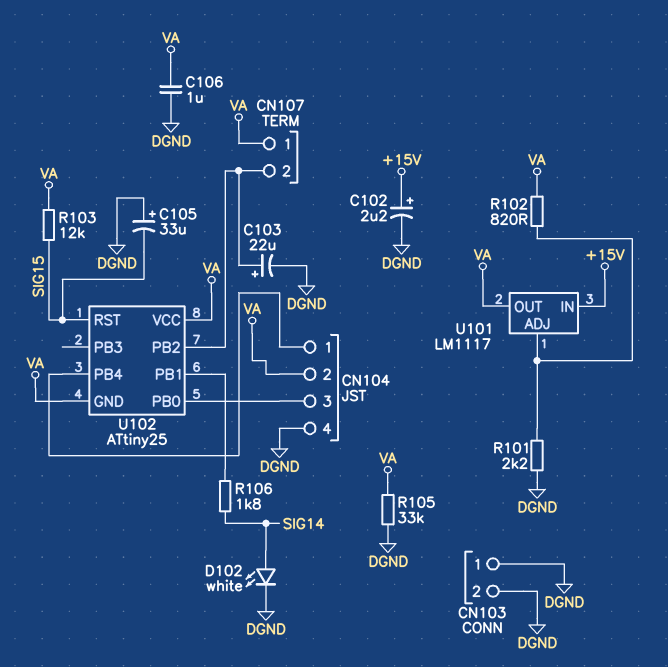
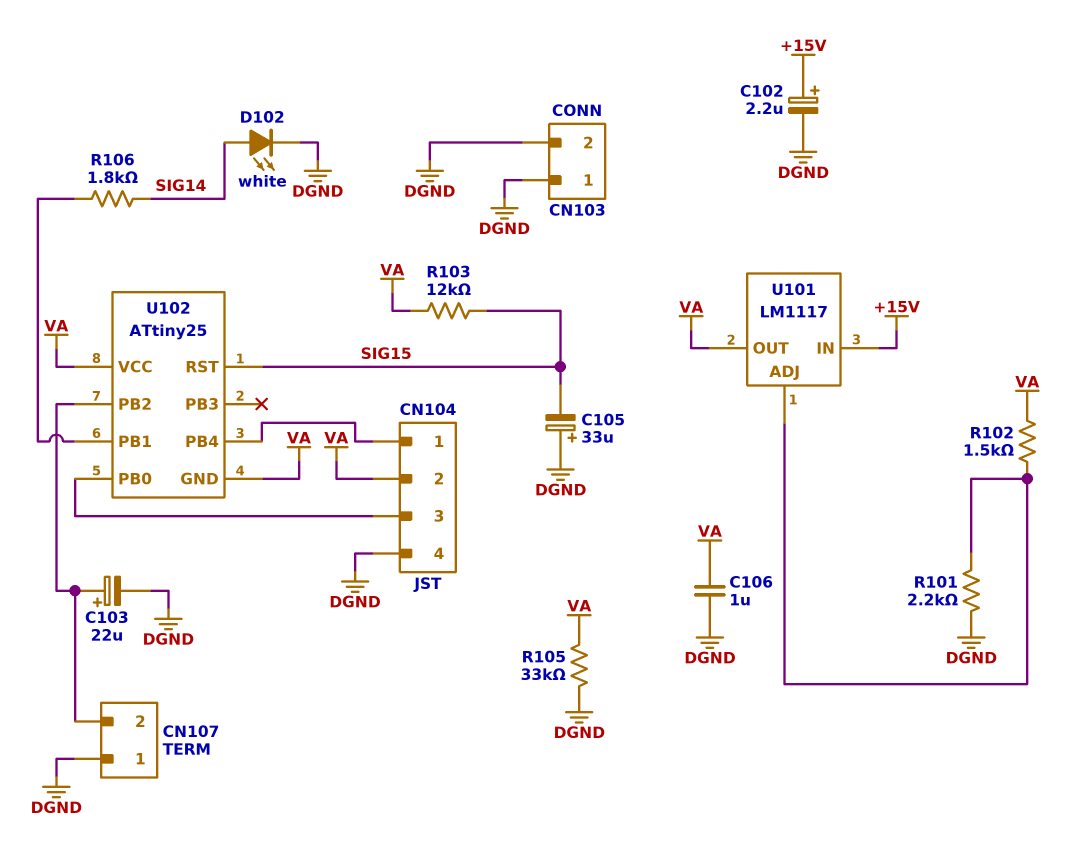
CN107 pin 1: VA -> DGND
R102: 820 (U101/ADJ, VA) -> 1.5k (U101/ADJ, VA)

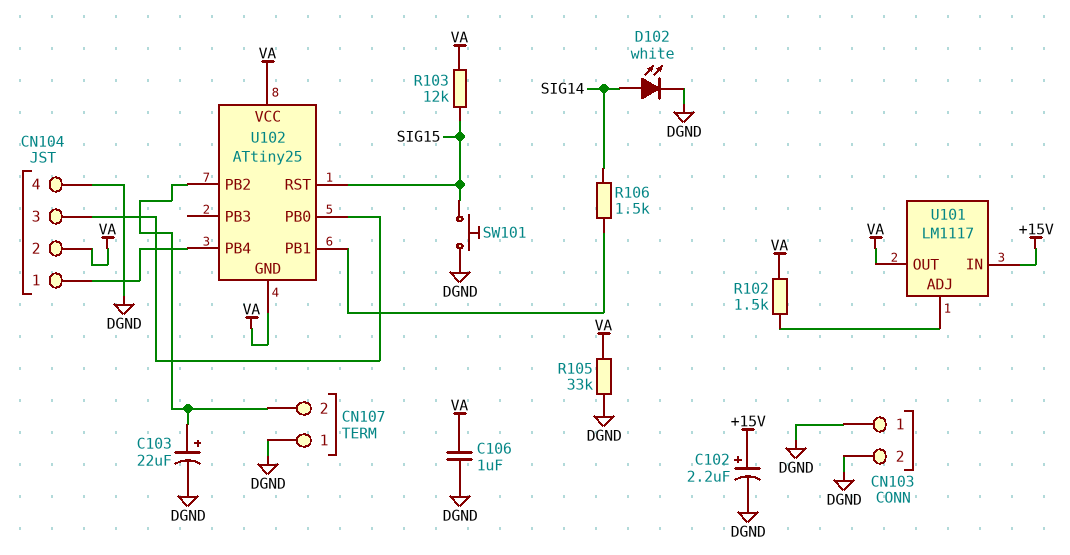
C105: 33uF (plus DGND, minus SIG15) -> none
R101: 2.2k (DGND, U101/ADJ) -> none
R106: 1.8k (SIG14, U102/PB1) -> 1.5k (SIG14, U102/PB1)
SW101: none -> button (DGND, SIG15)

